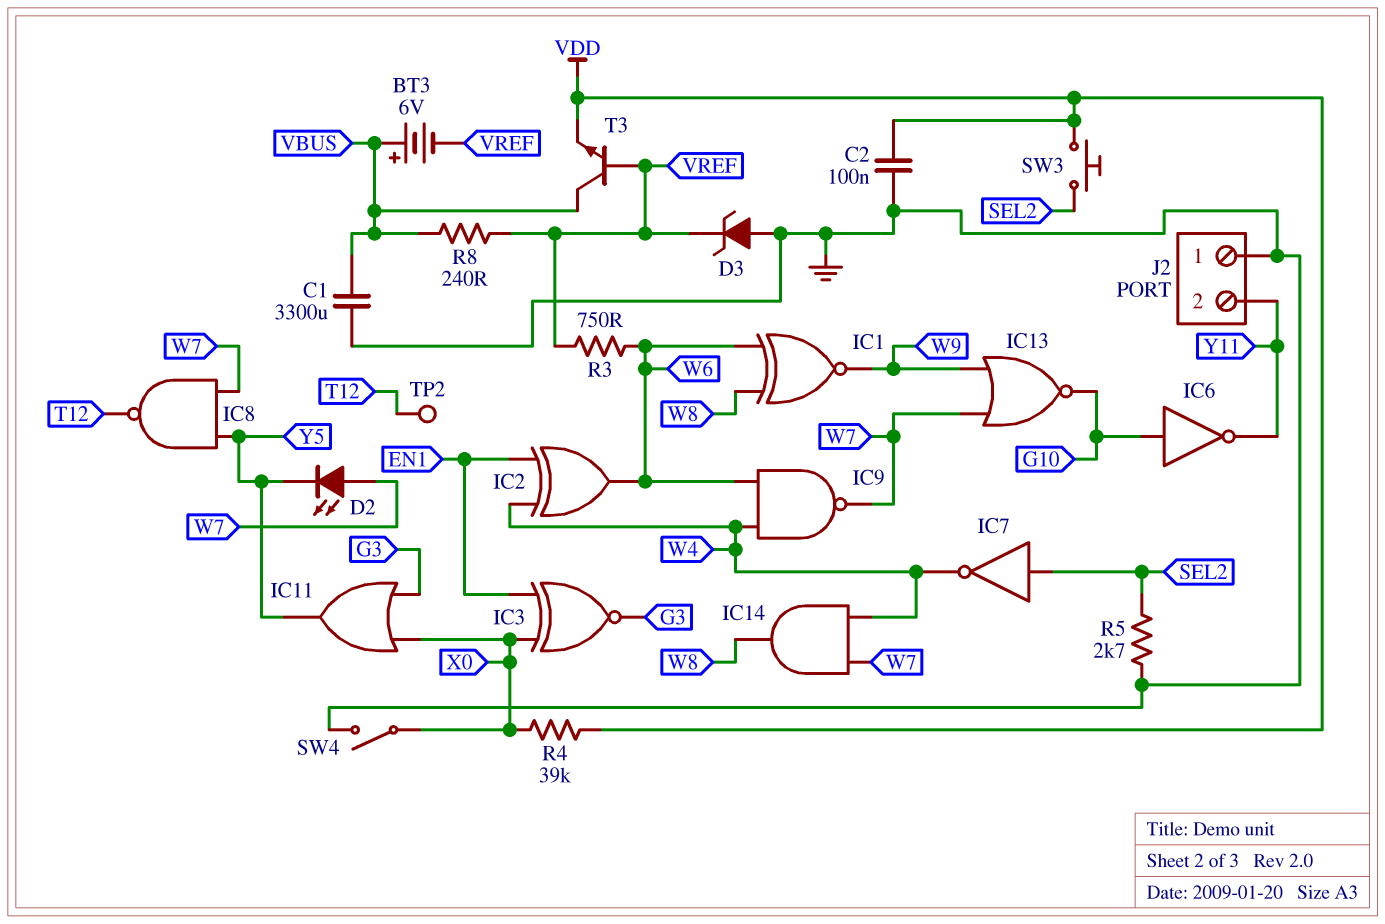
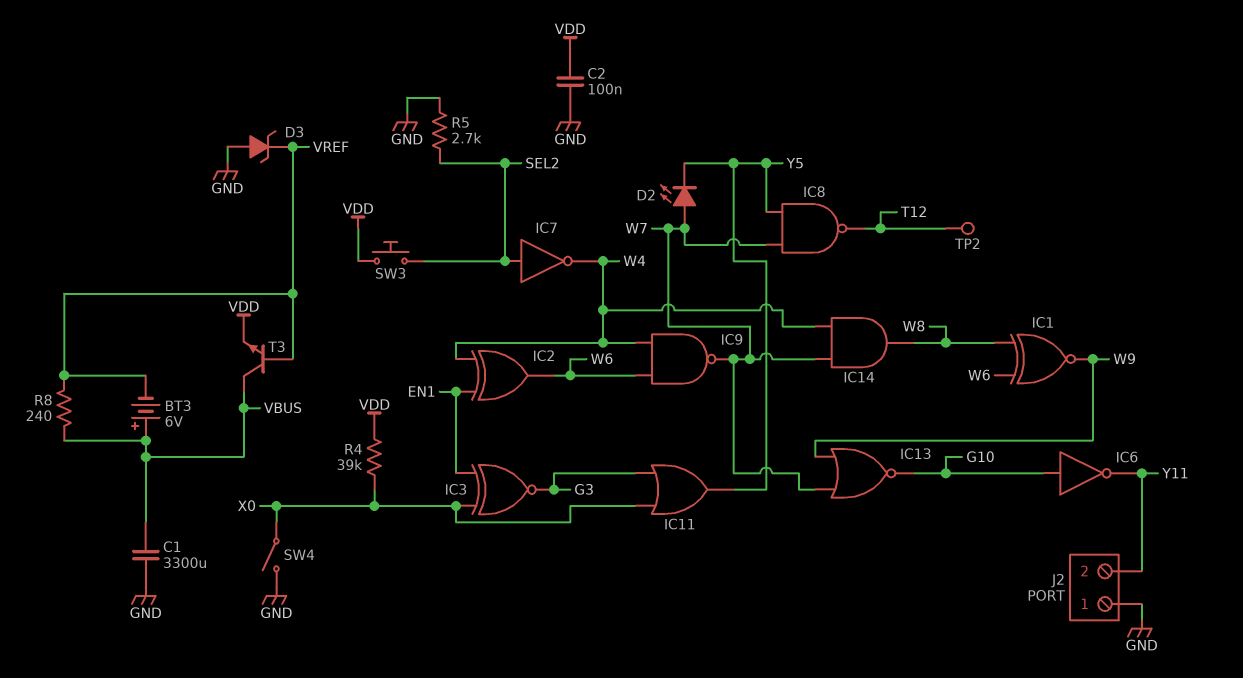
R3: 750 (VREF, W6) -> none

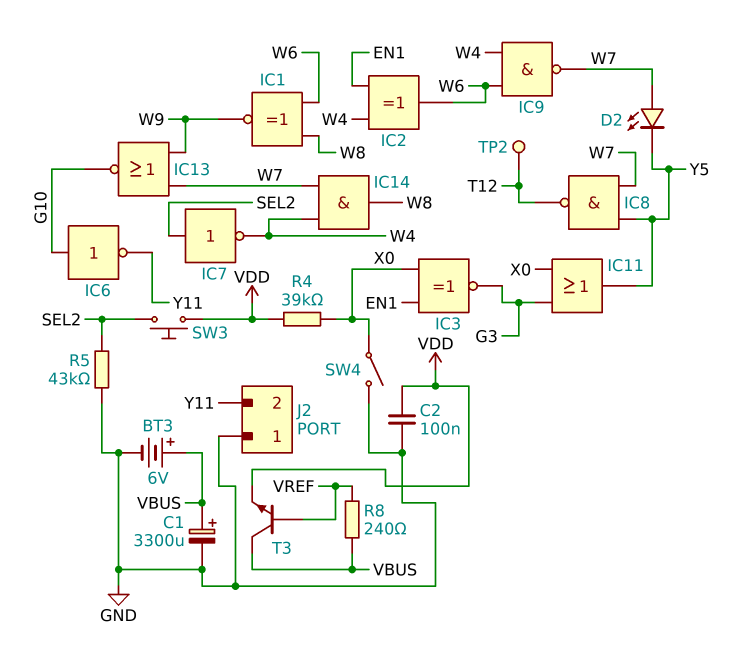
BT3: 6V (plus VBUS, minus VREF) -> 6V (plus VBUS, minus GND)
C1: 3300uF (GND, VBUS) -> 3300uF (plus VBUS, minus GND)
D3: zener (A GND, K VREF) -> none
R5: 2.7k (GND, SEL2) -> 43k (GND, SEL2)

